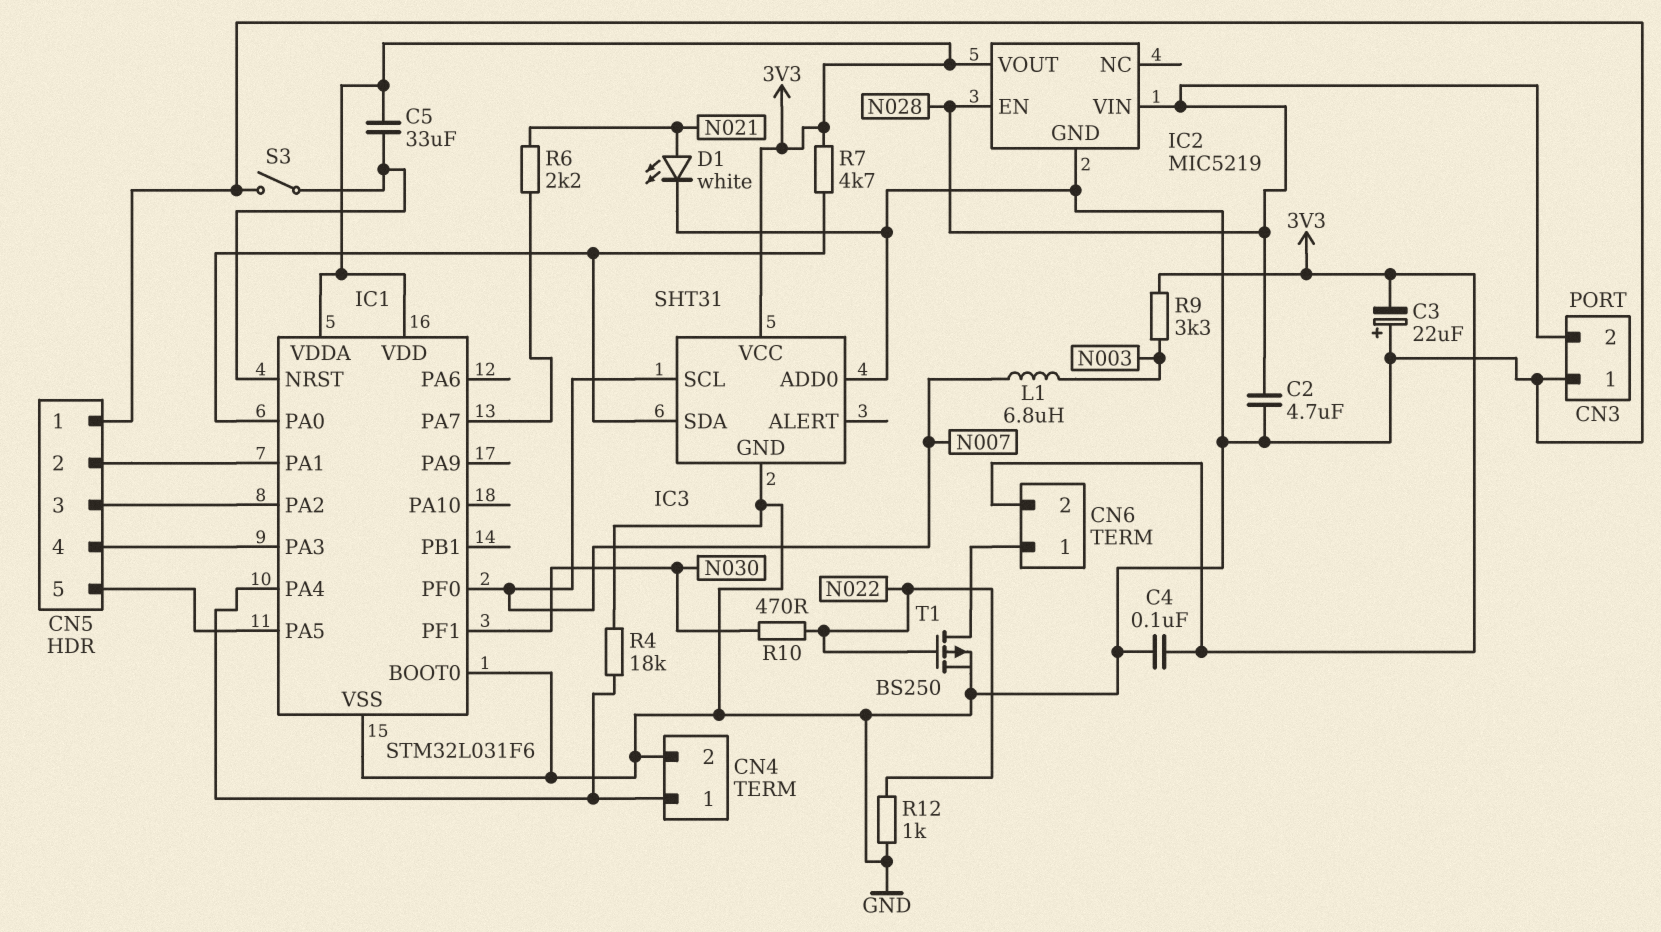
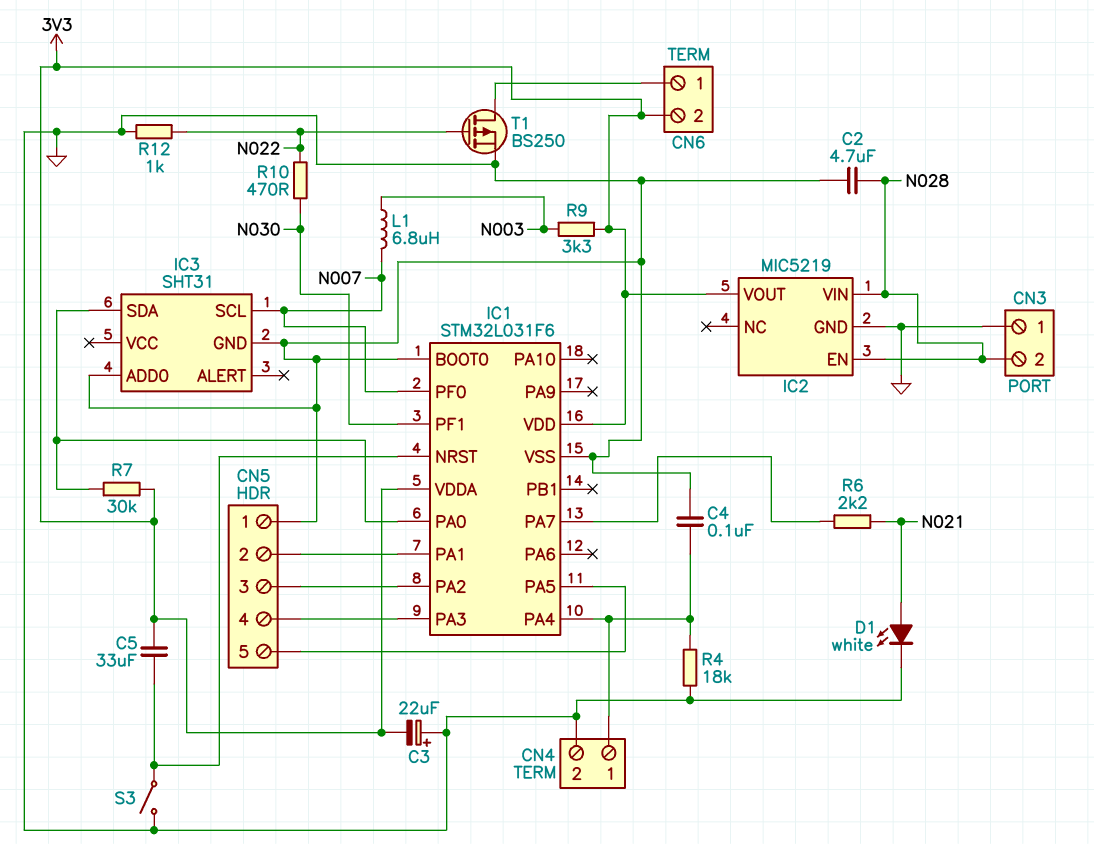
C4: 100nF (3V3, GND) -> 100nF (CN4/1, GND)
IC3 pin VCC: 3V3 -> none
R7: 4.7k (3V3, IC1/PA0) -> 30k (3V3, IC1/PA0)

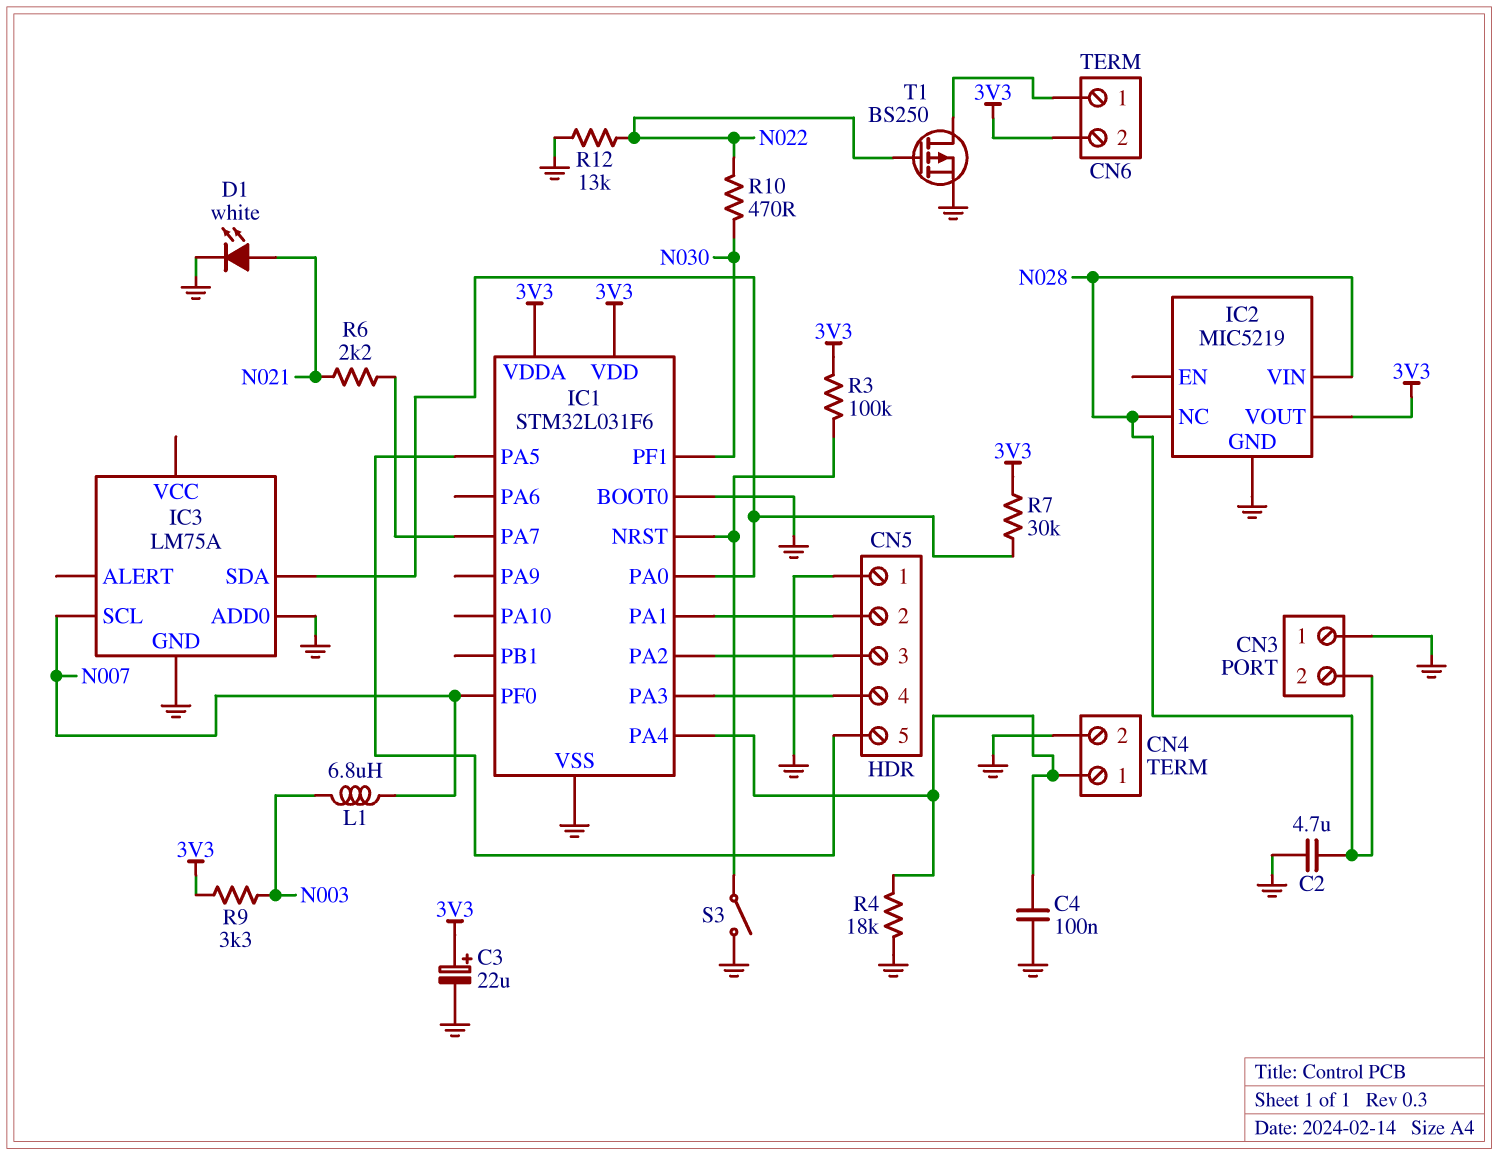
C3: 22uF (plus GND, minus 3V3) -> 22uF (plus 3V3, minus GND)
C5: 33uF (3V3, IC1/NRST) -> none
IC2 pin EN: N028 -> none
IC2 pin NC: none -> N028
IC3: SHT31 -> LM75A
R3: none -> 100k (3V3, IC1/NRST)
R12: 1k (GND, N022) -> 13k (GND, N022)

